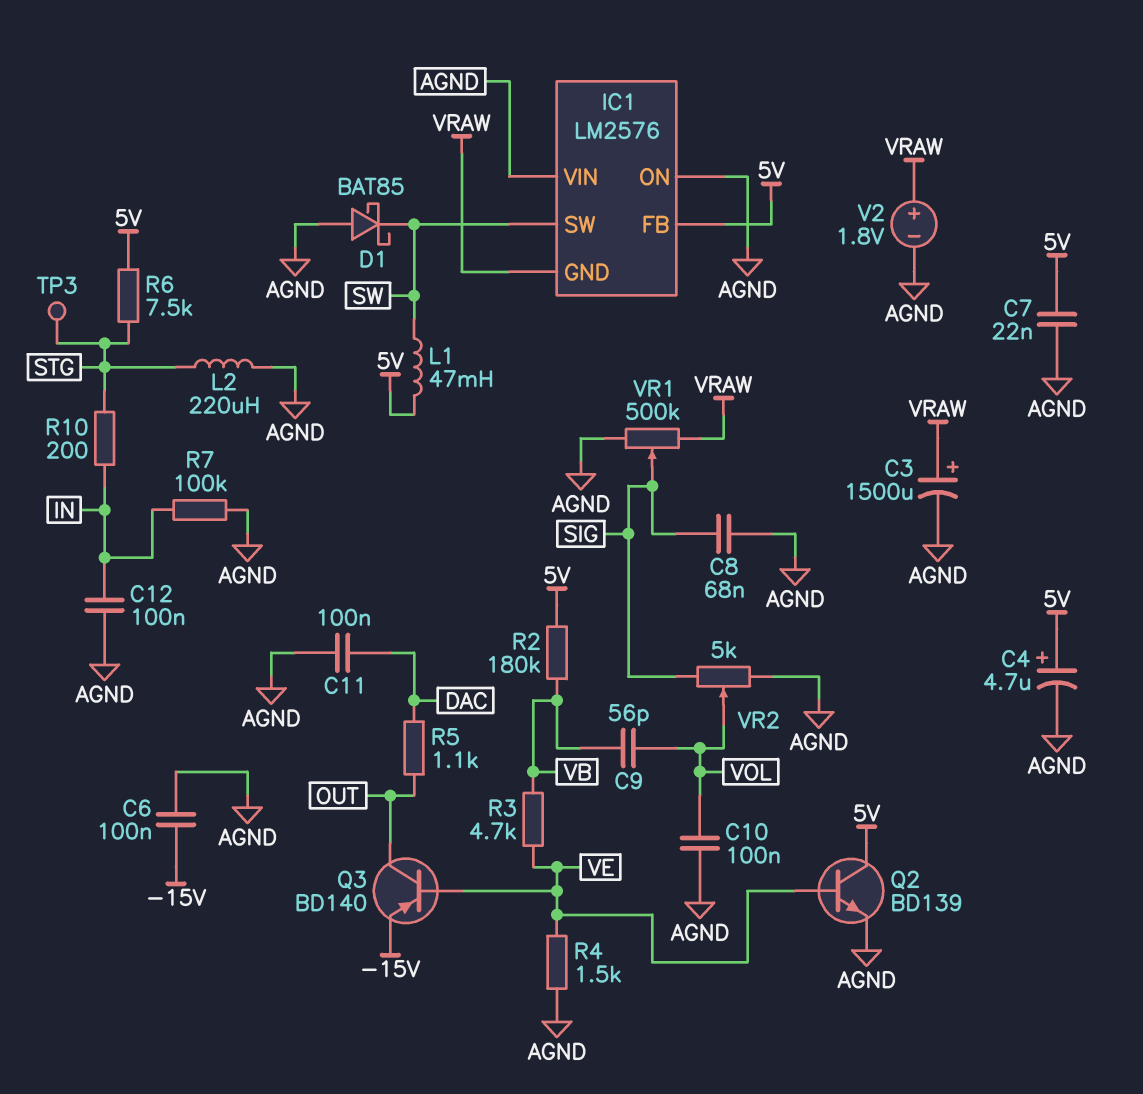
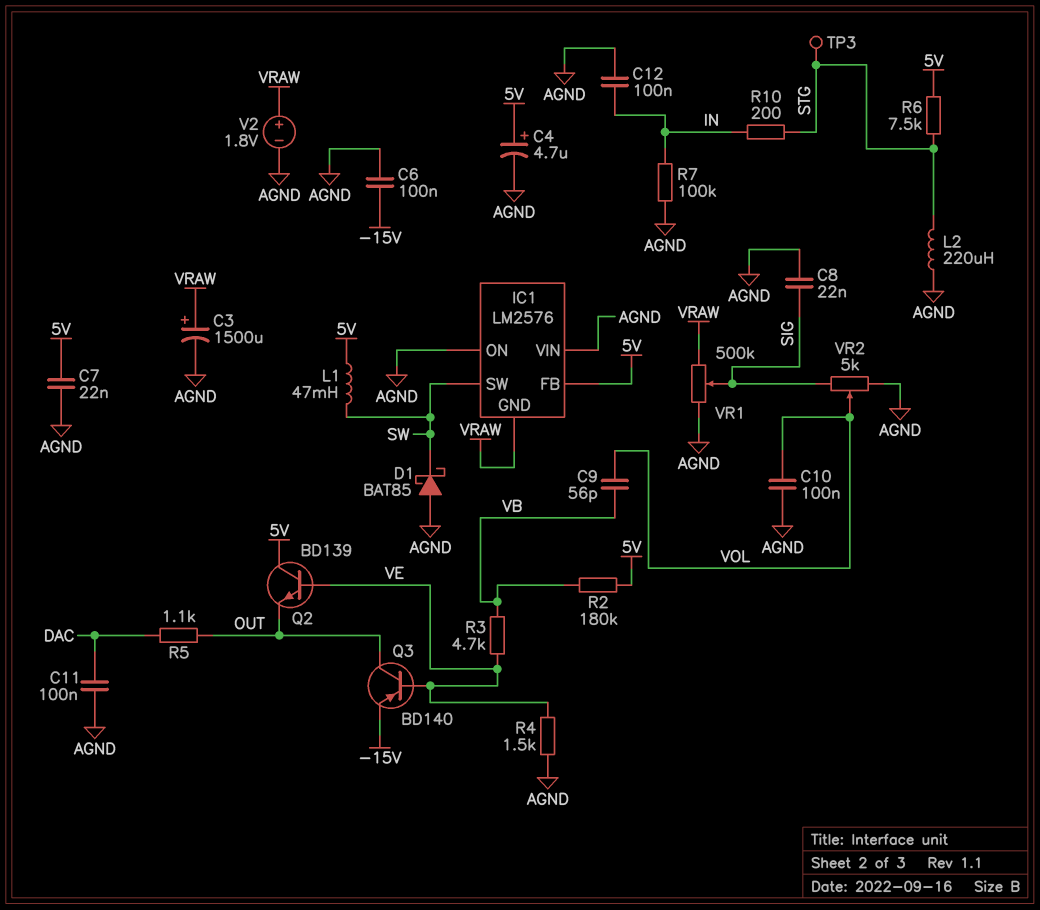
C8: 68nF (AGND, SIG) -> 22nF (AGND, SIG)
Q2: NPN BD139 (B VE, C 5V, E AGND) -> NPN BD139 (B VE, C 5V, E OUT)

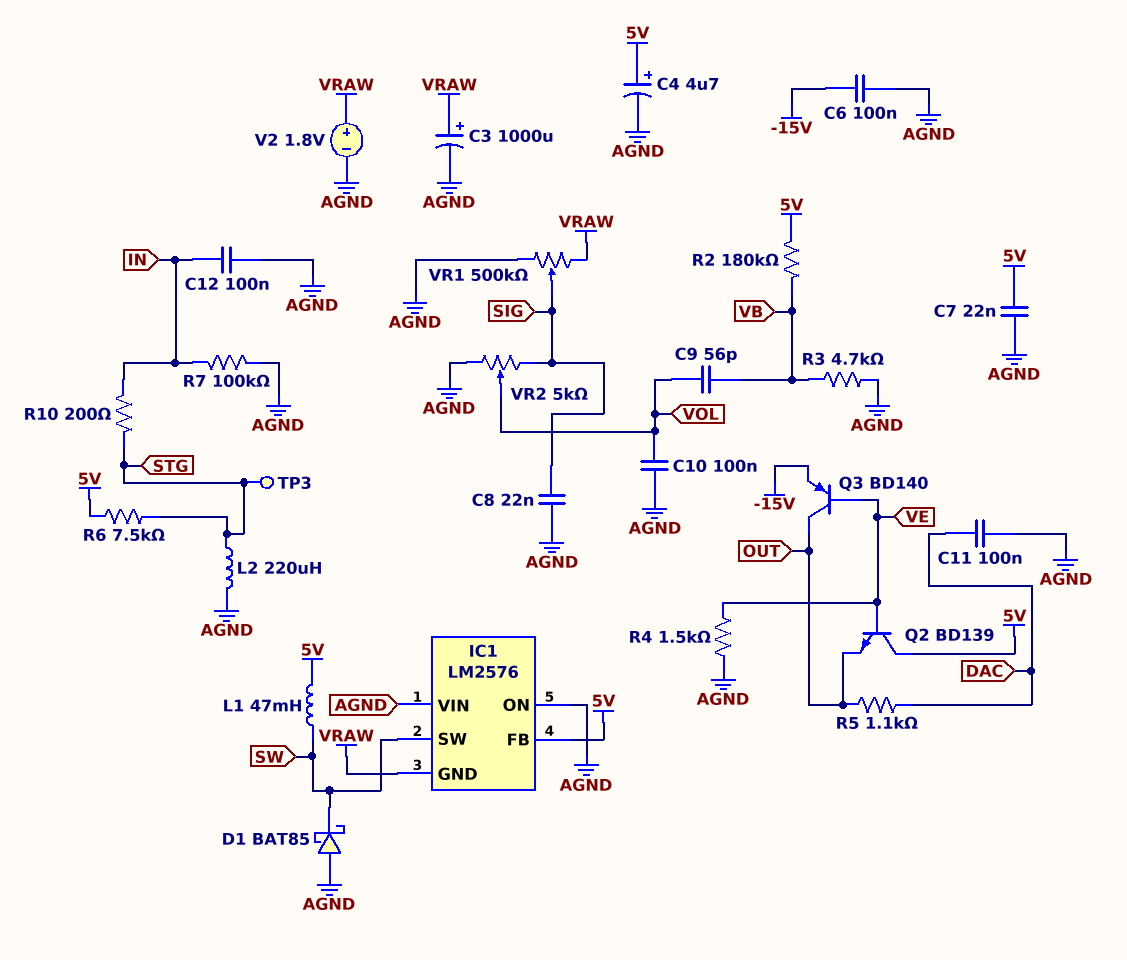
C3: 1500uF (plus VRAW, minus AGND) -> 1000uF (plus VRAW, minus AGND)
R3: 4.7k (VB, VE) -> 4.7k (AGND, VB)

